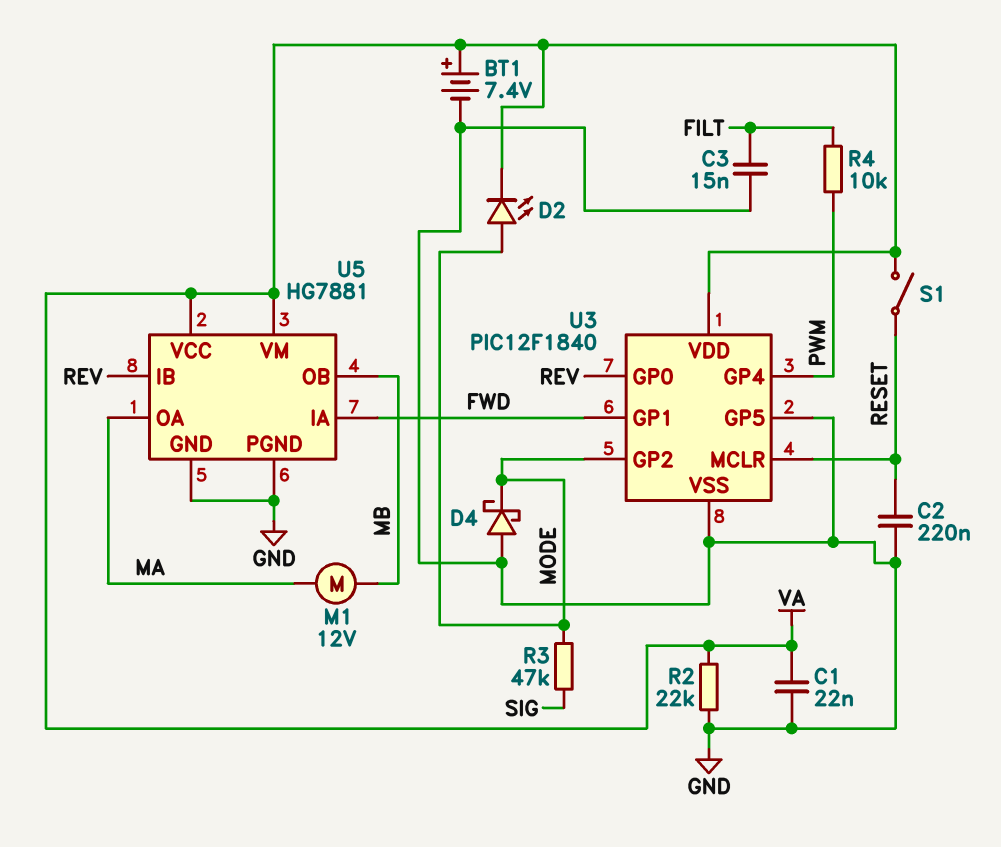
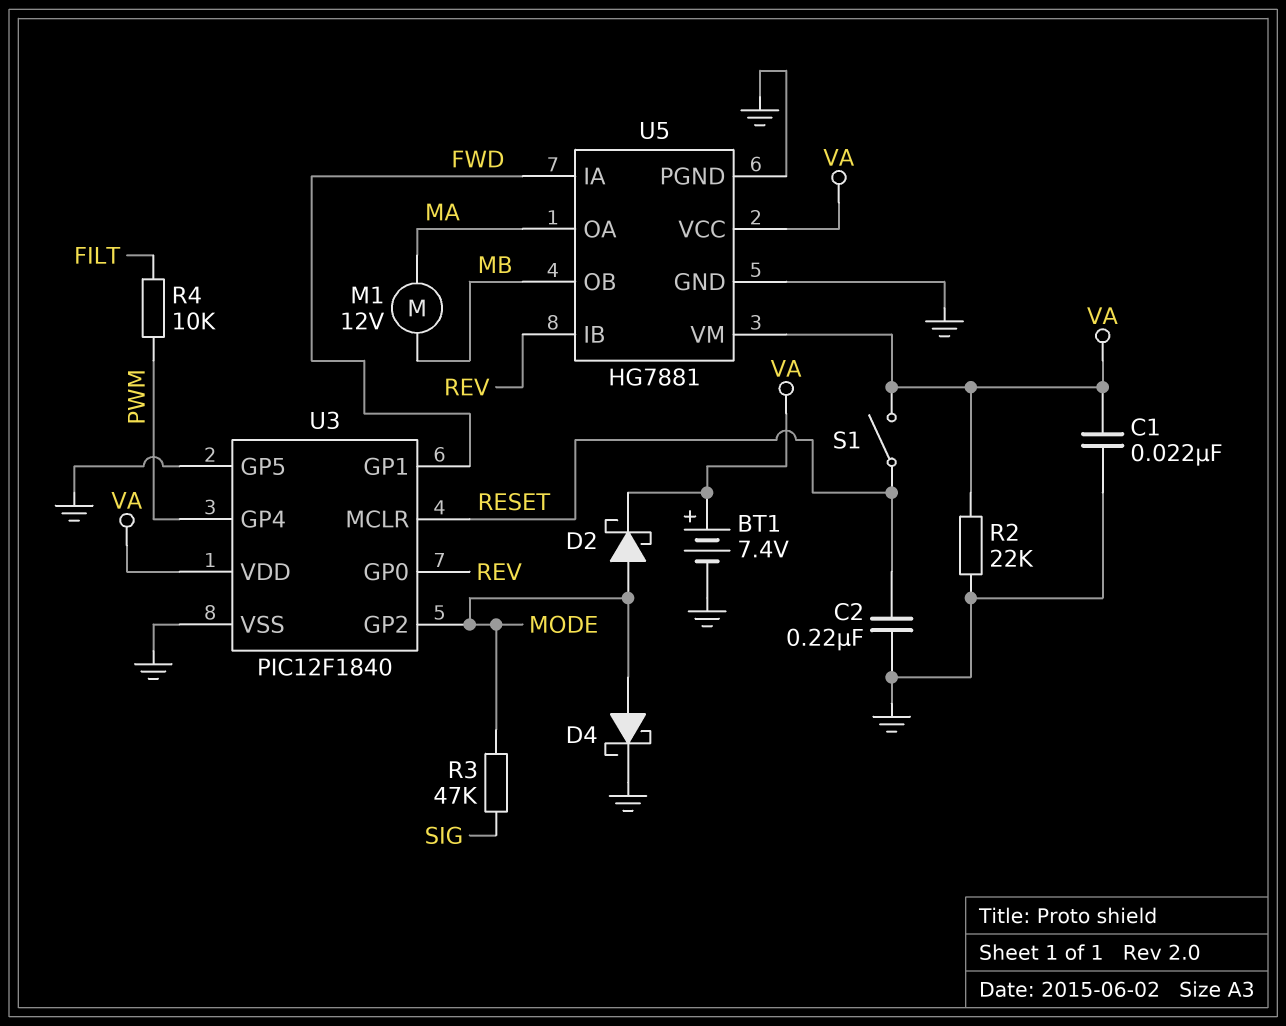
C3: 15nF (FILT, GND) -> none
D2: LED (A MODE, K VA) -> schottky (A MODE, K VA)
D4: schottky (A GND, K MODE) -> schottky (A MODE, K GND)

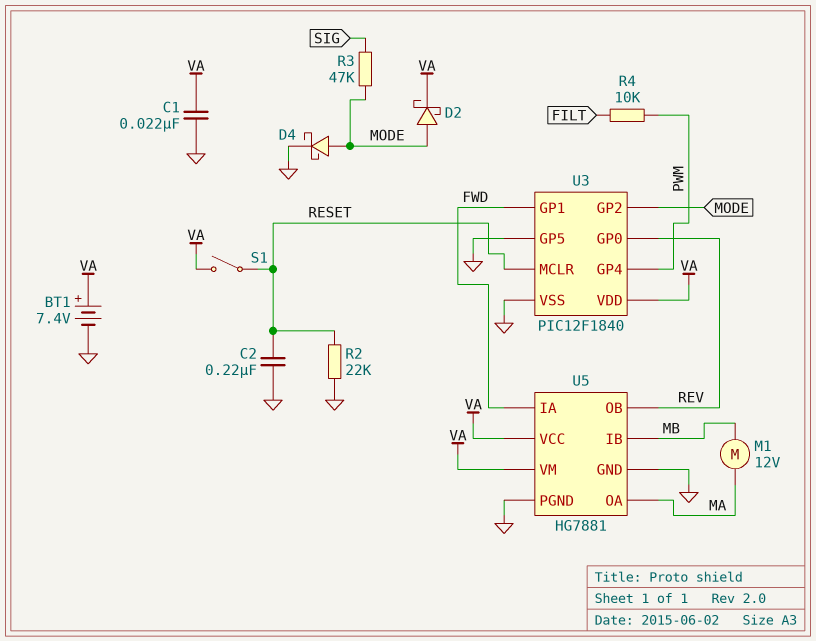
R2: 22k (GND, VA) -> 22k (GND, RESET)
U5 pin IB: REV -> MB
U5 pin OB: MB -> REV

